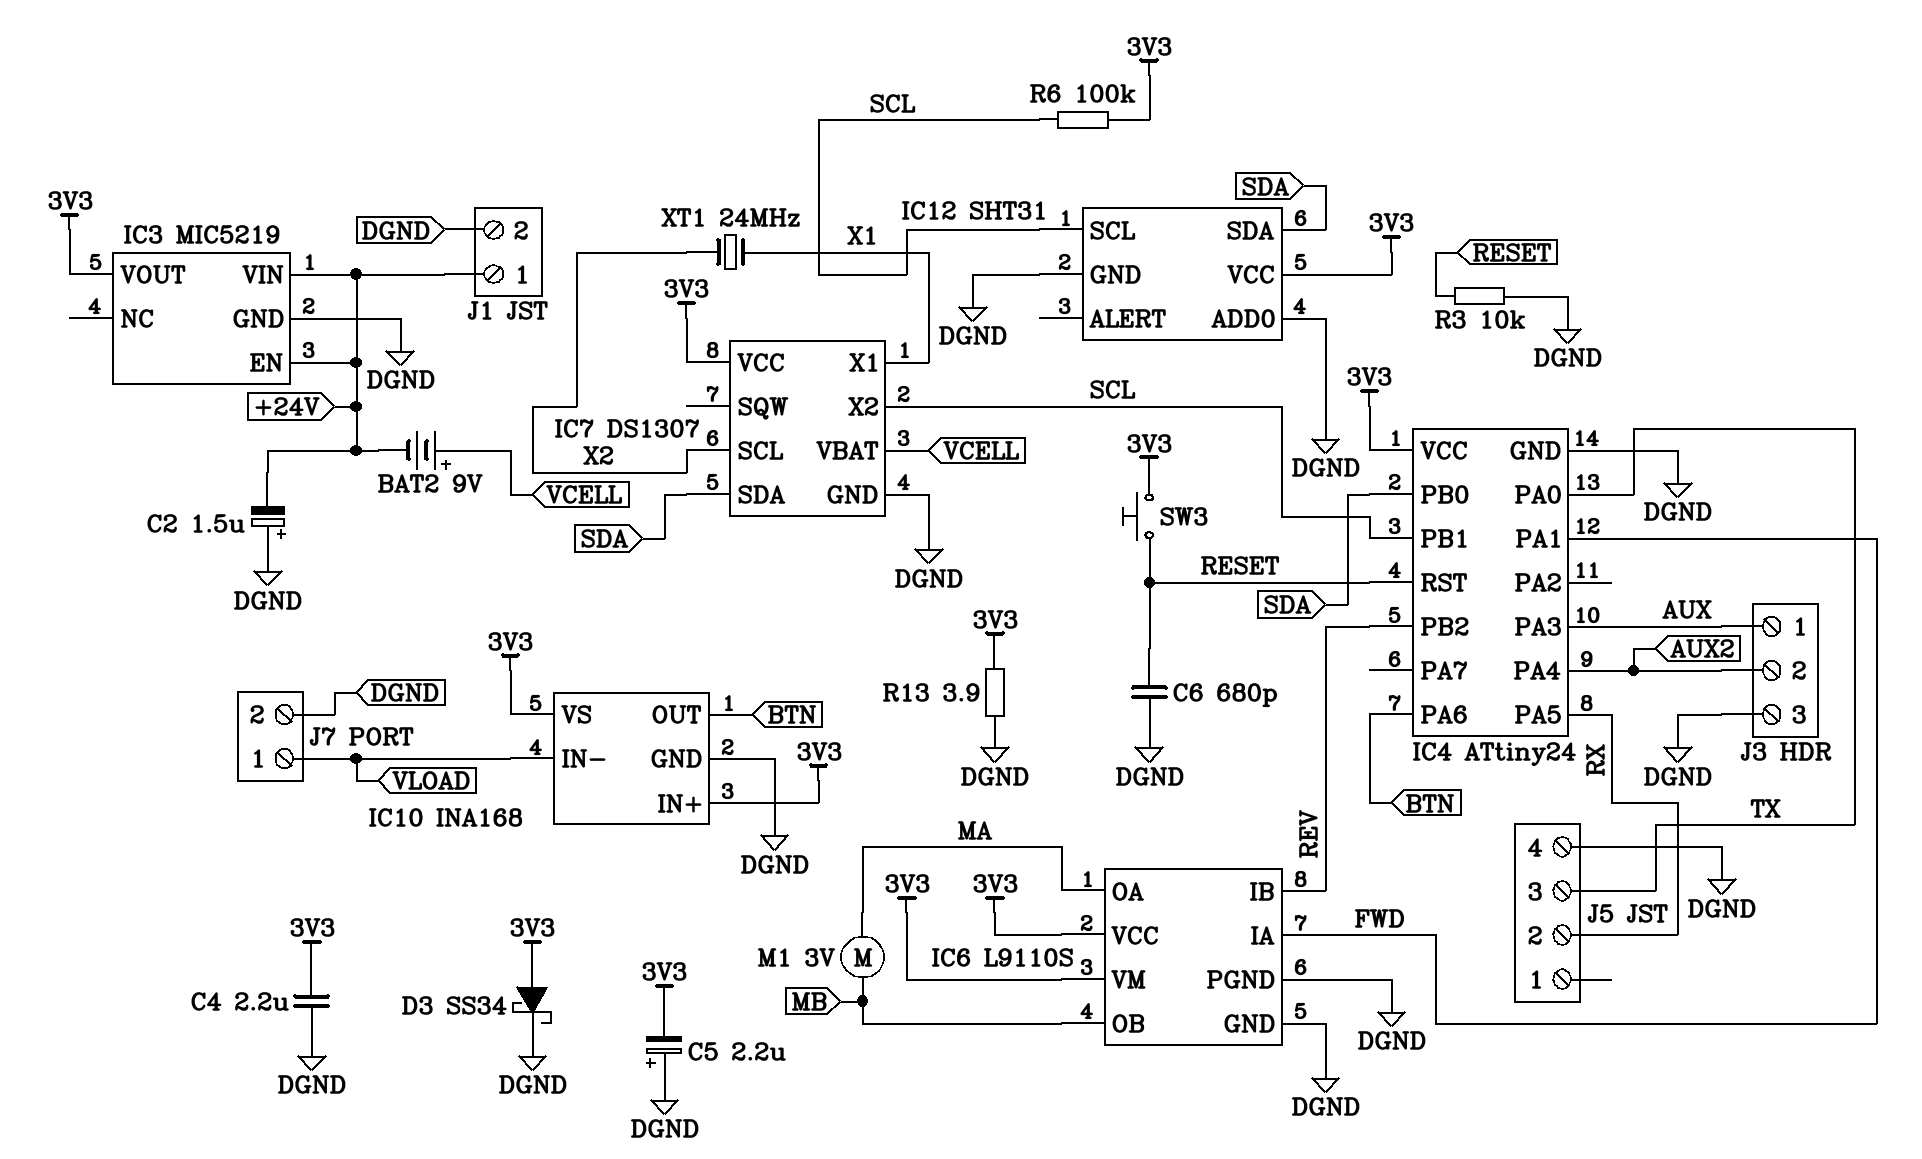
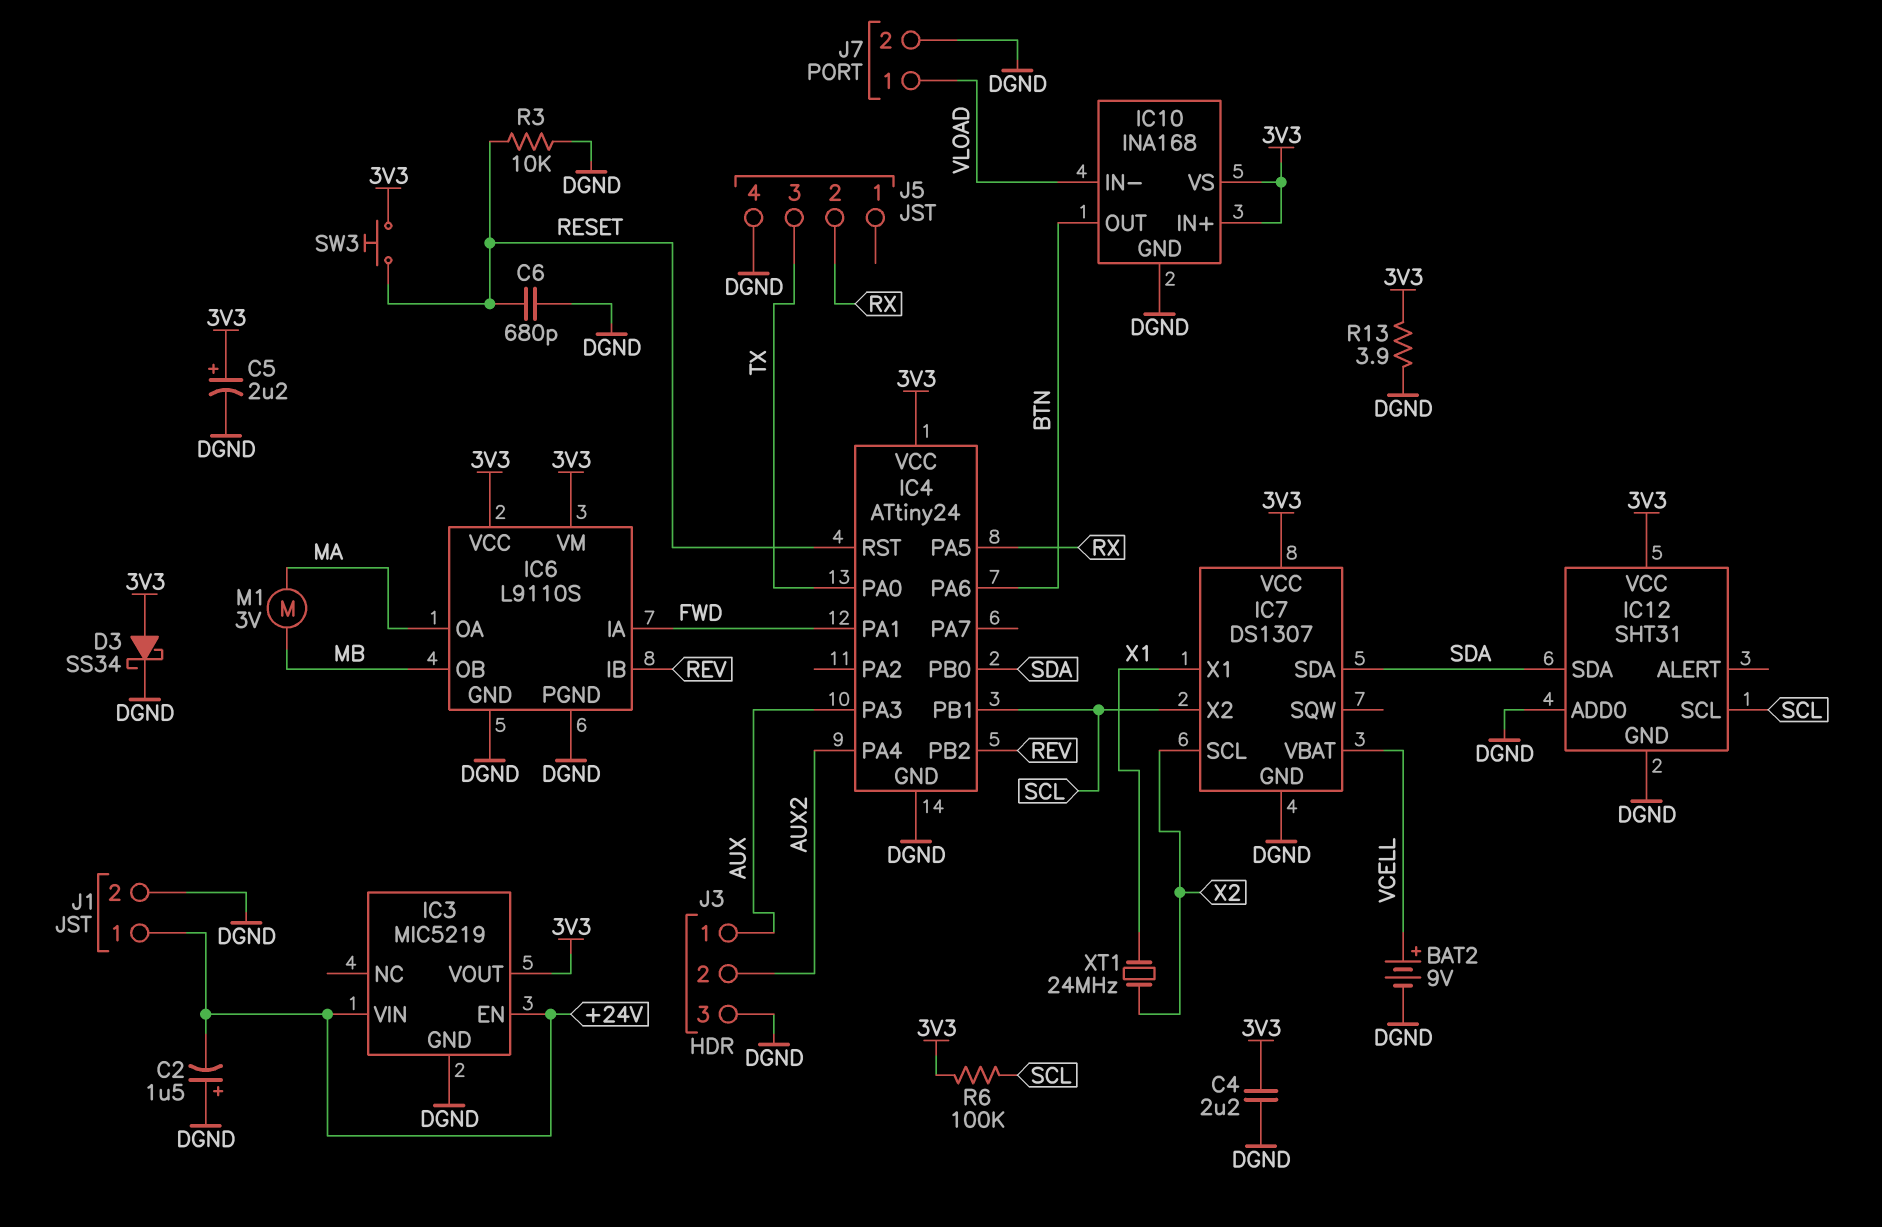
BAT2: 9V (plus VCELL, minus +24V) -> 9V (plus VCELL, minus DGND)
C5: 2.2uF (plus DGND, minus 3V3) -> 2.2uF (plus 3V3, minus DGND)

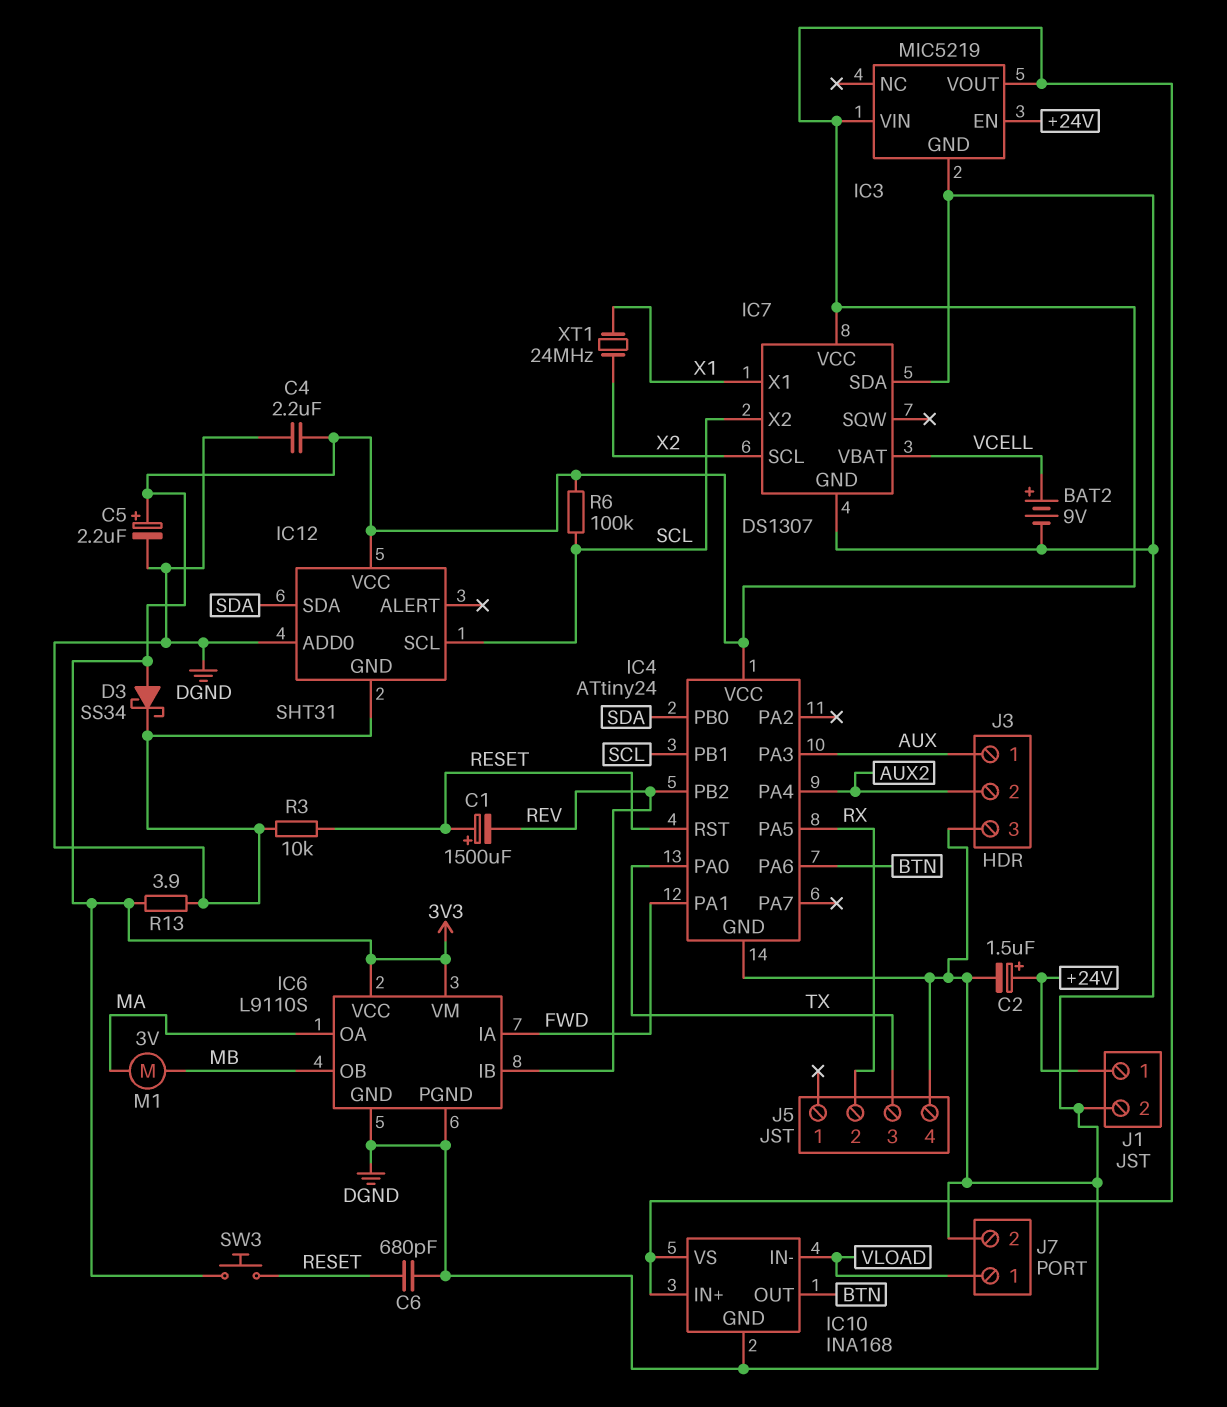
C1: none -> 1500uF (plus RESET, minus REV)
C2: 1.5uF (plus DGND, minus +24V) -> 1.5uF (plus +24V, minus DGND)
IC3 pin VIN: +24V -> 3V3
IC7 pin SDA: SDA -> DGND

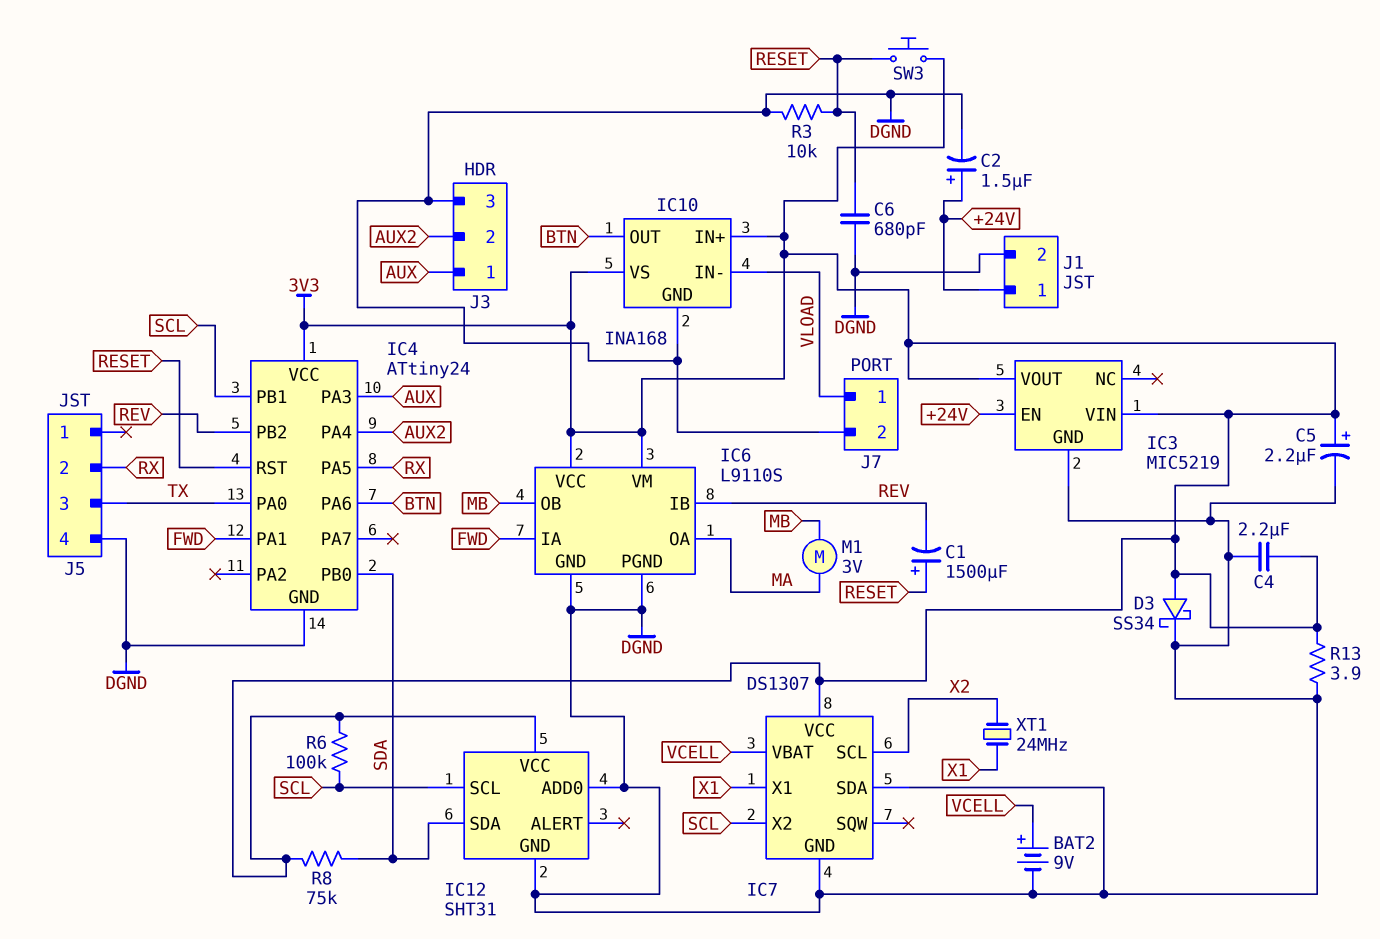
R8: none -> 75k (3V3, SDA)

